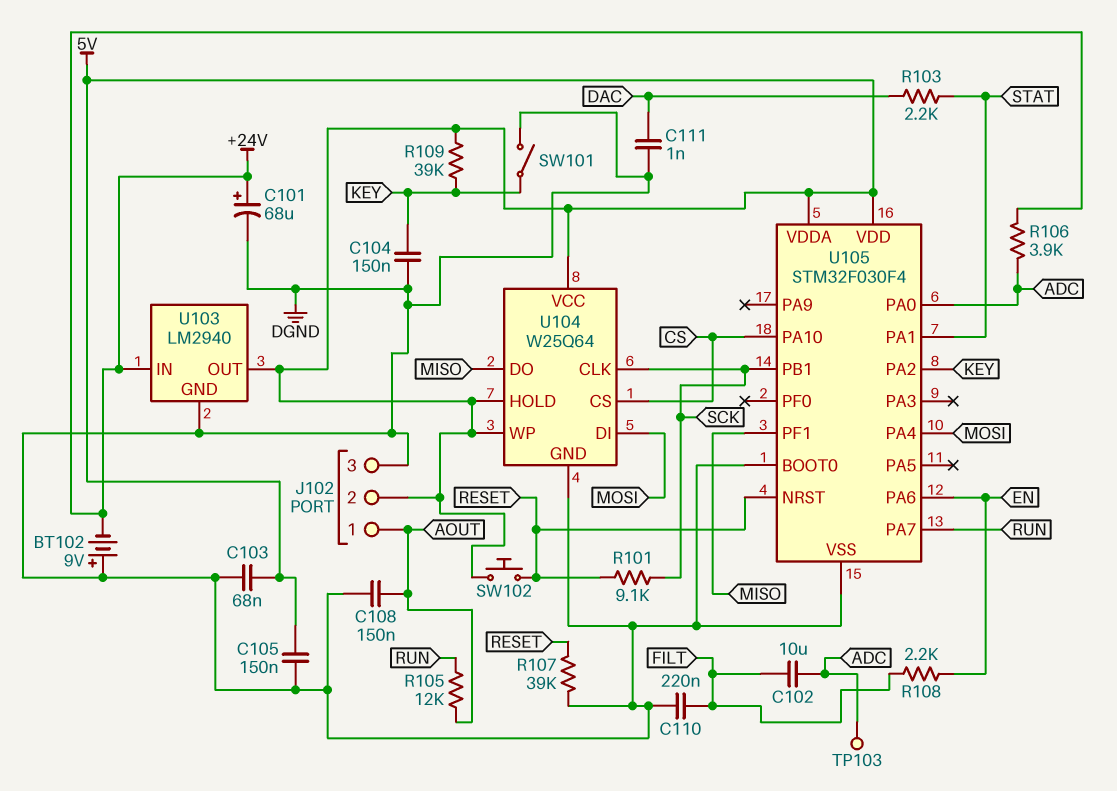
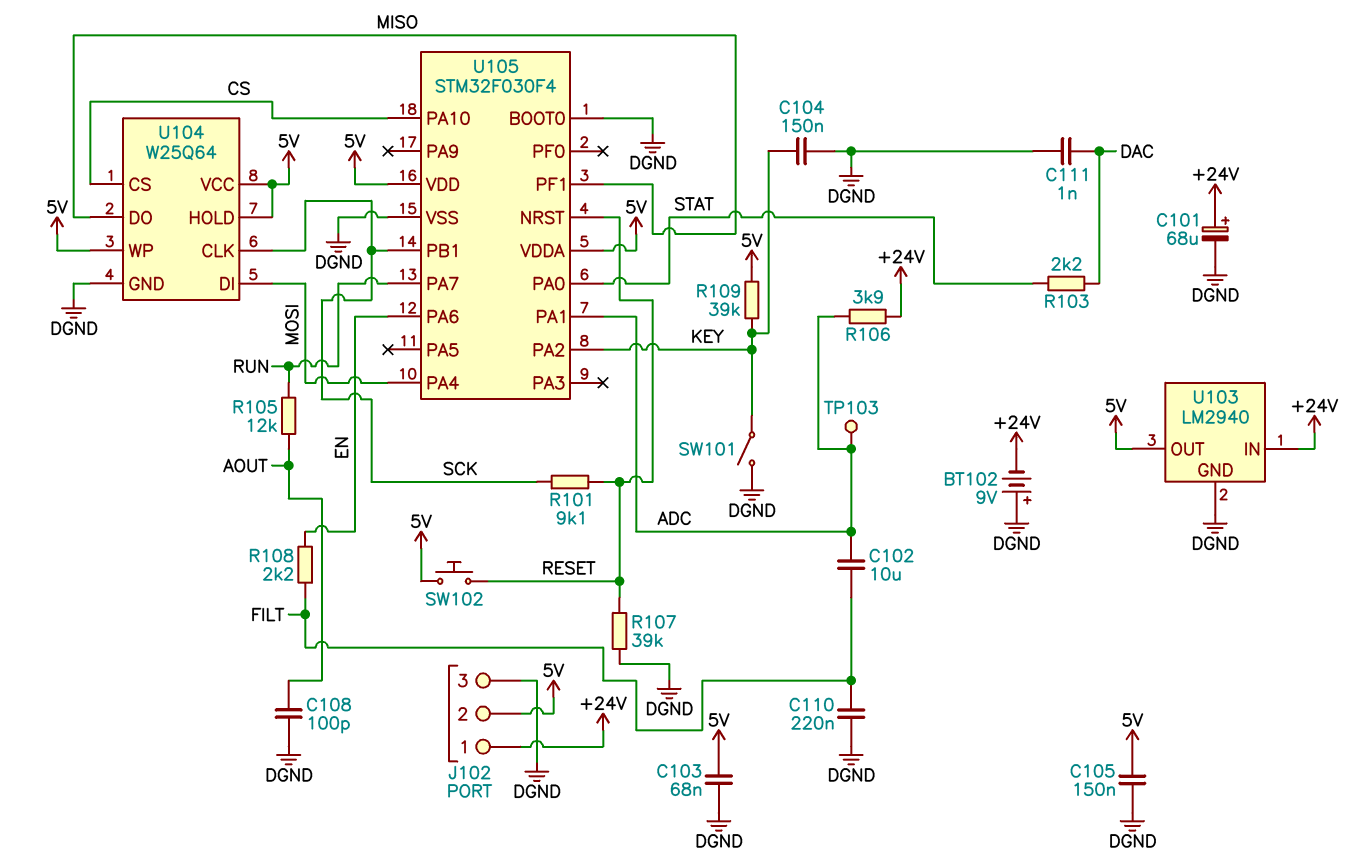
C108: 150nF (AOUT, DGND) -> 100pF (AOUT, DGND)
J102 pin 1: AOUT -> +24V
U105 pin PA0: ADC -> STAT
U105 pin PA1: STAT -> ADC

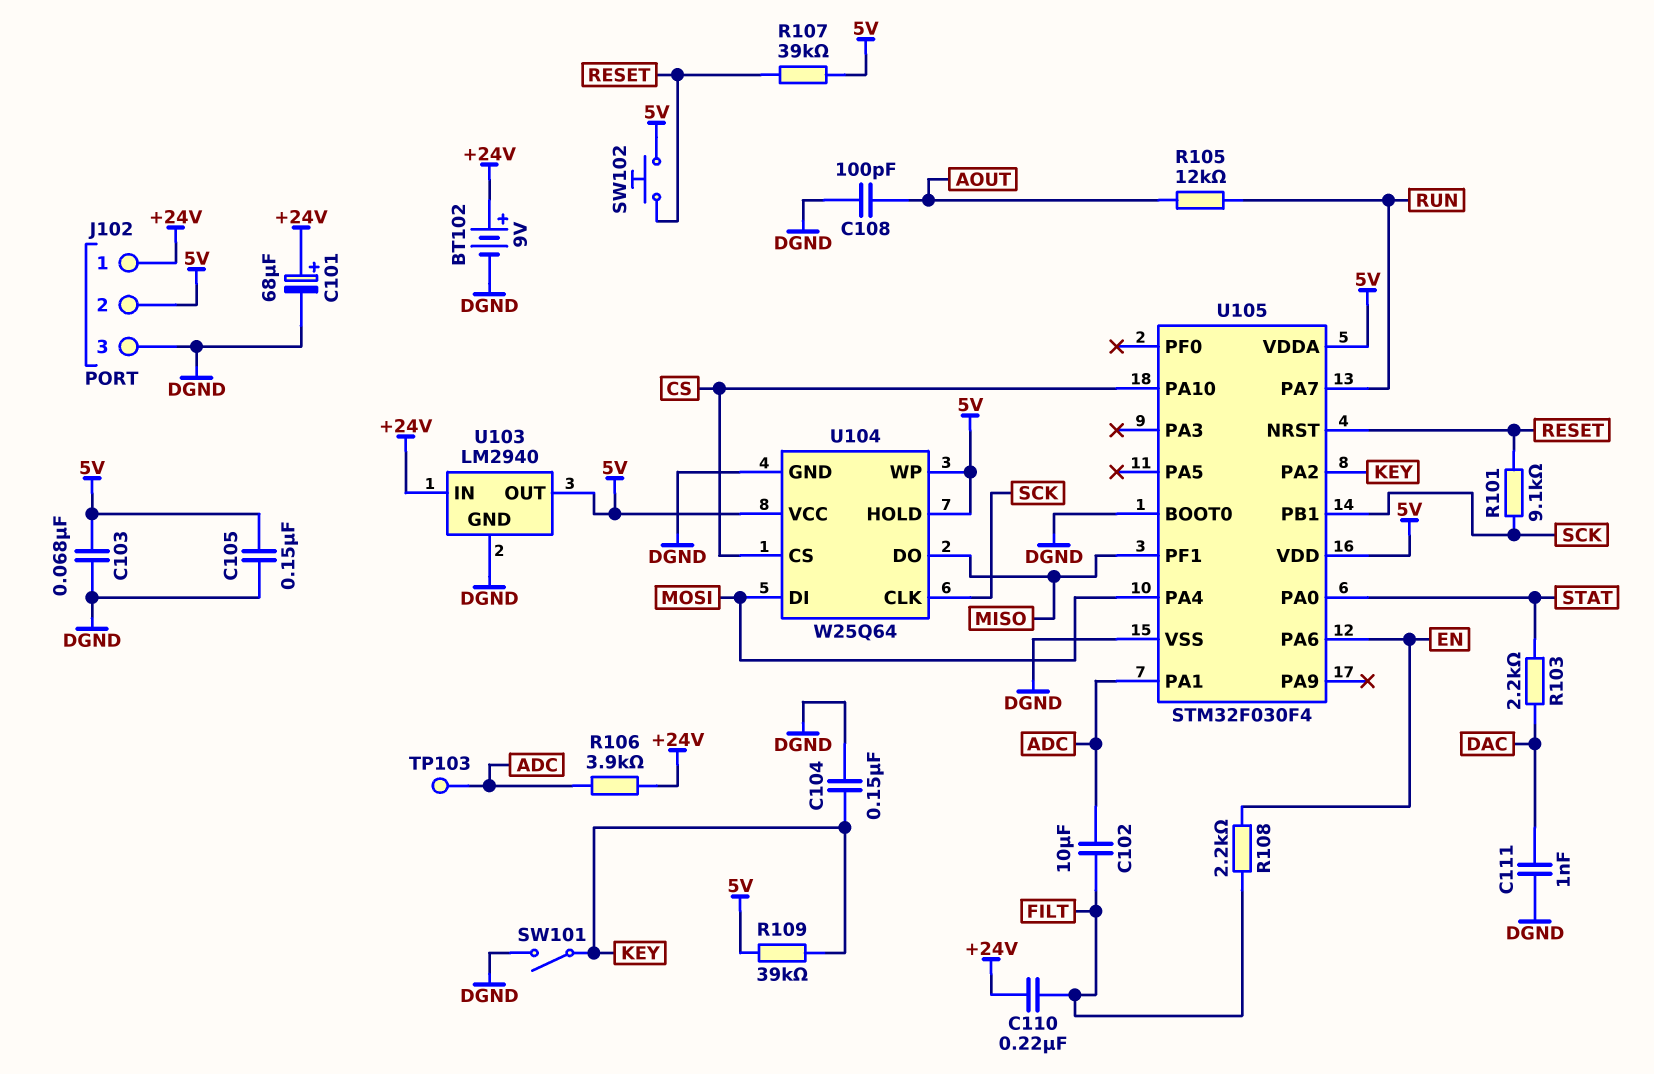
BT102: 9V (plus DGND, minus +24V) -> 9V (plus +24V, minus DGND)
C110: 220nF (DGND, FILT) -> 220nF (+24V, FILT)
R107: 39k (DGND, RESET) -> 39k (5V, RESET)

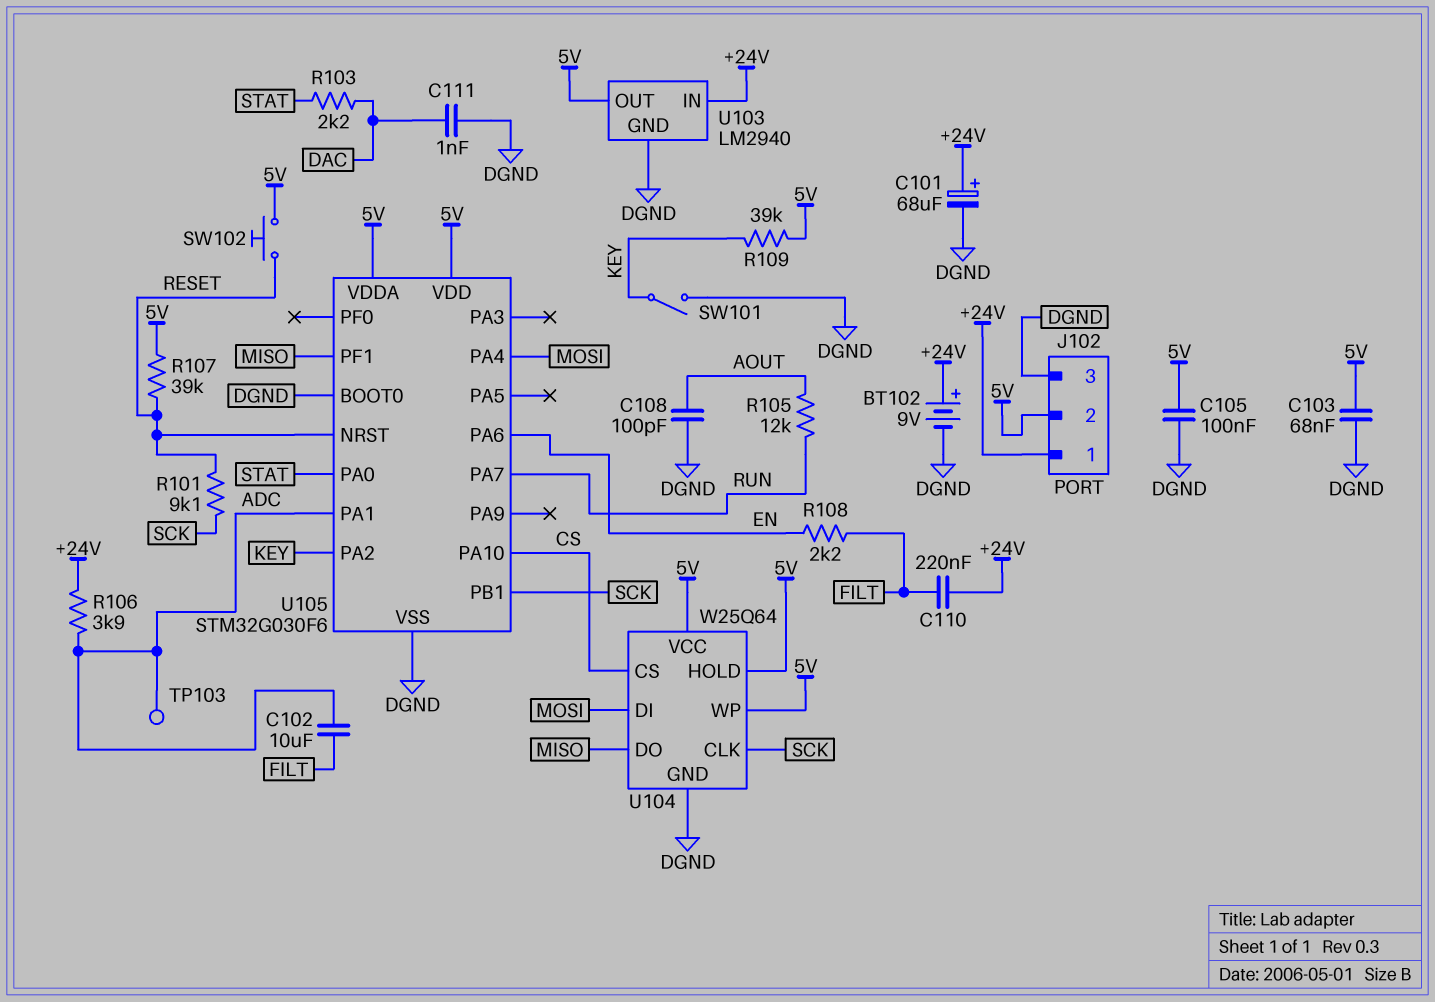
C104: 150nF (DGND, KEY) -> none
C105: 150nF (5V, DGND) -> 100nF (5V, DGND)
U105: STM32F030F4 -> STM32G030F6

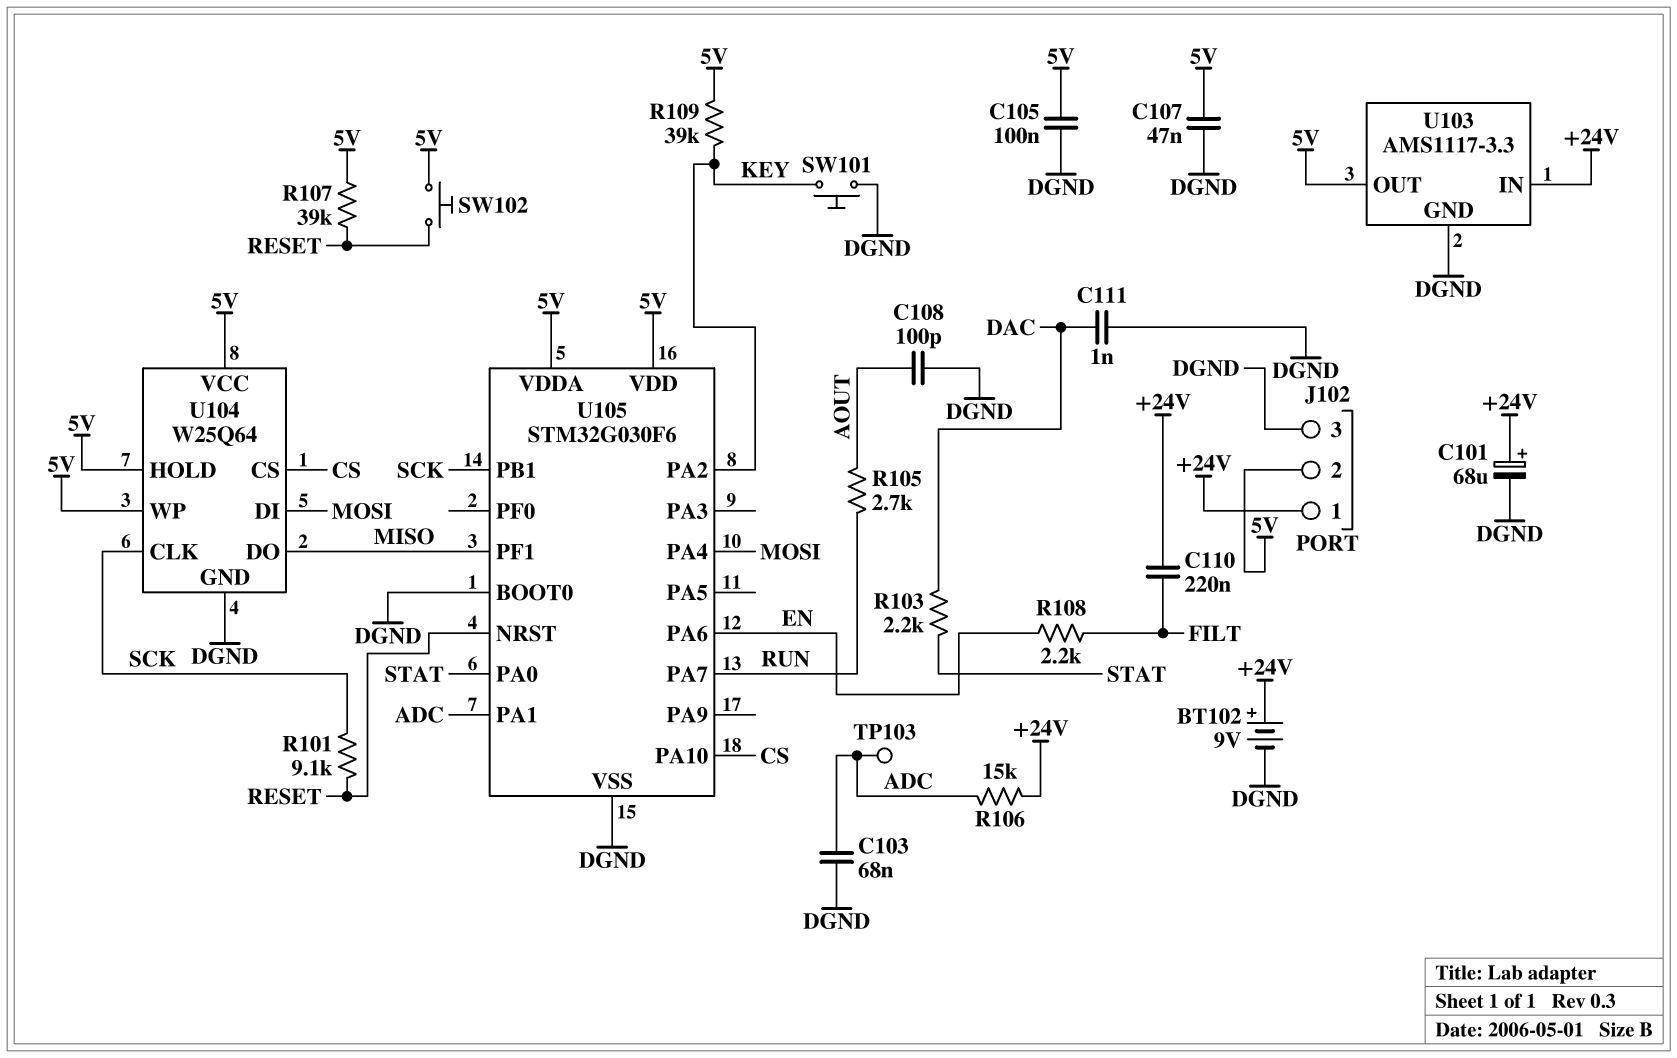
C102: 10uF (ADC, FILT) -> none
C103: 68nF (5V, DGND) -> 68nF (ADC, DGND)
C107: none -> 47nF (5V, DGND)
R105: 12k (AOUT, RUN) -> 2.7k (AOUT, RUN)
R106: 3.9k (+24V, ADC) -> 15k (+24V, ADC)
SW101: switch (DGND, KEY) -> button (DGND, KEY)
U103: LM2940 -> AMS1117-3.3

